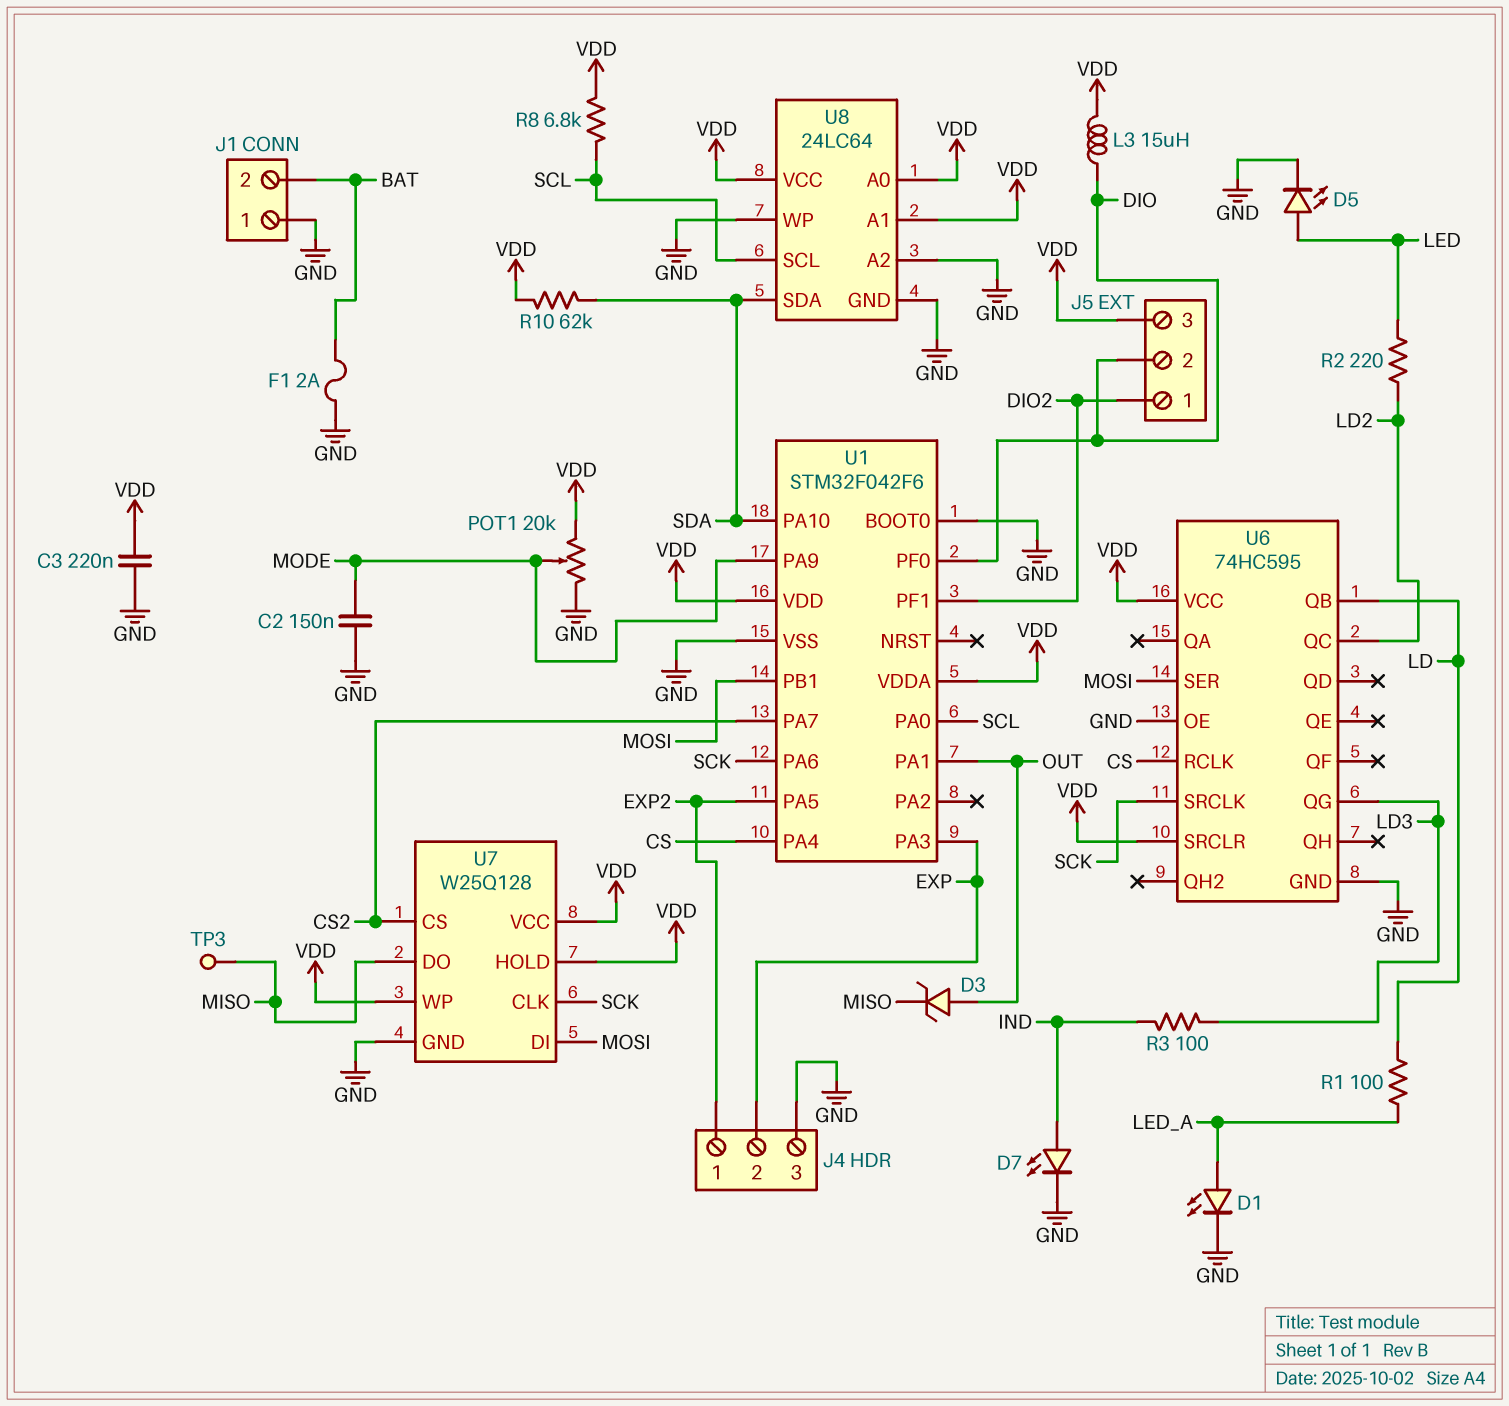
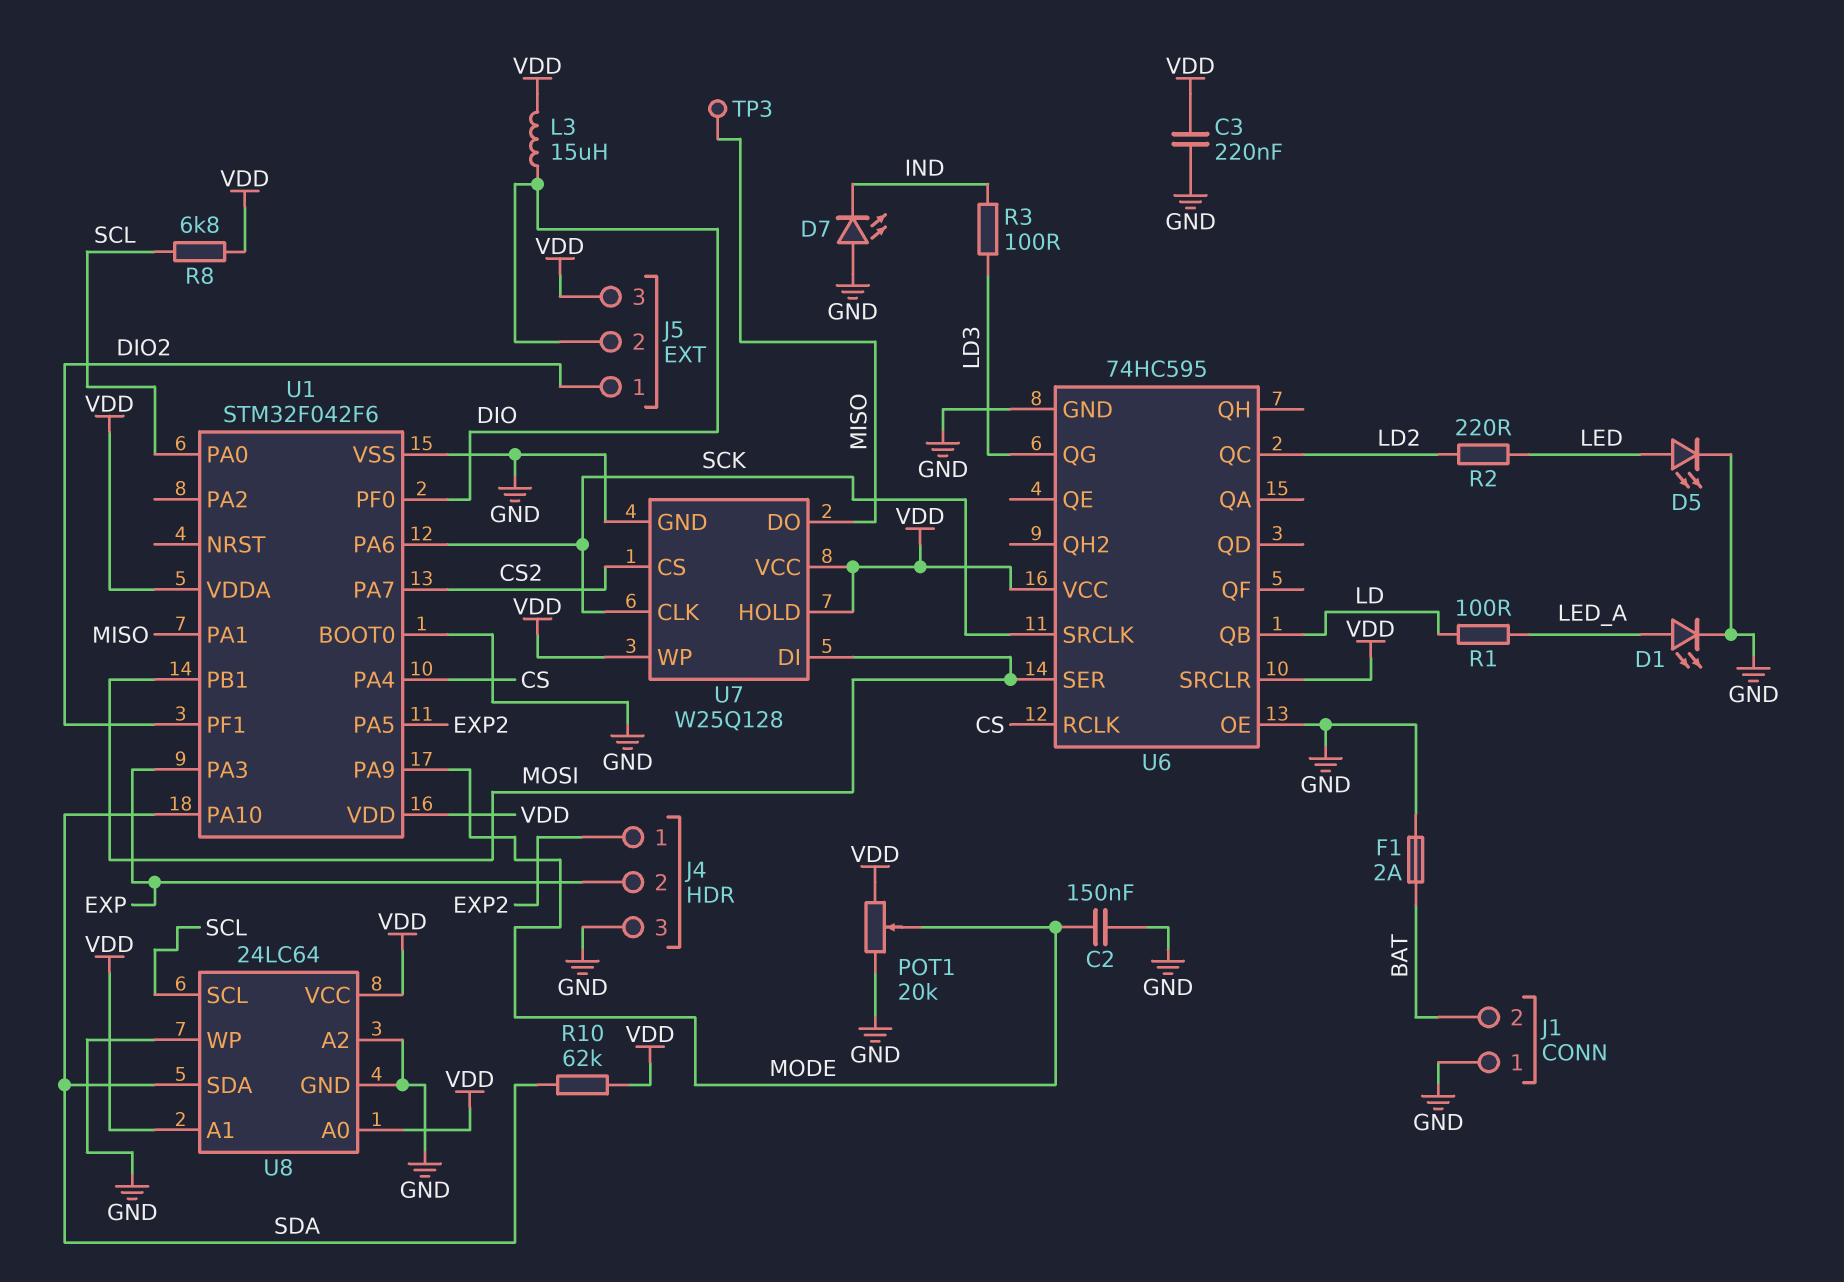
D3: zener (A OUT, K MISO) -> none
D7: LED (A IND, K GND) -> LED (A GND, K IND)
U1 pin PA1: OUT -> MISO

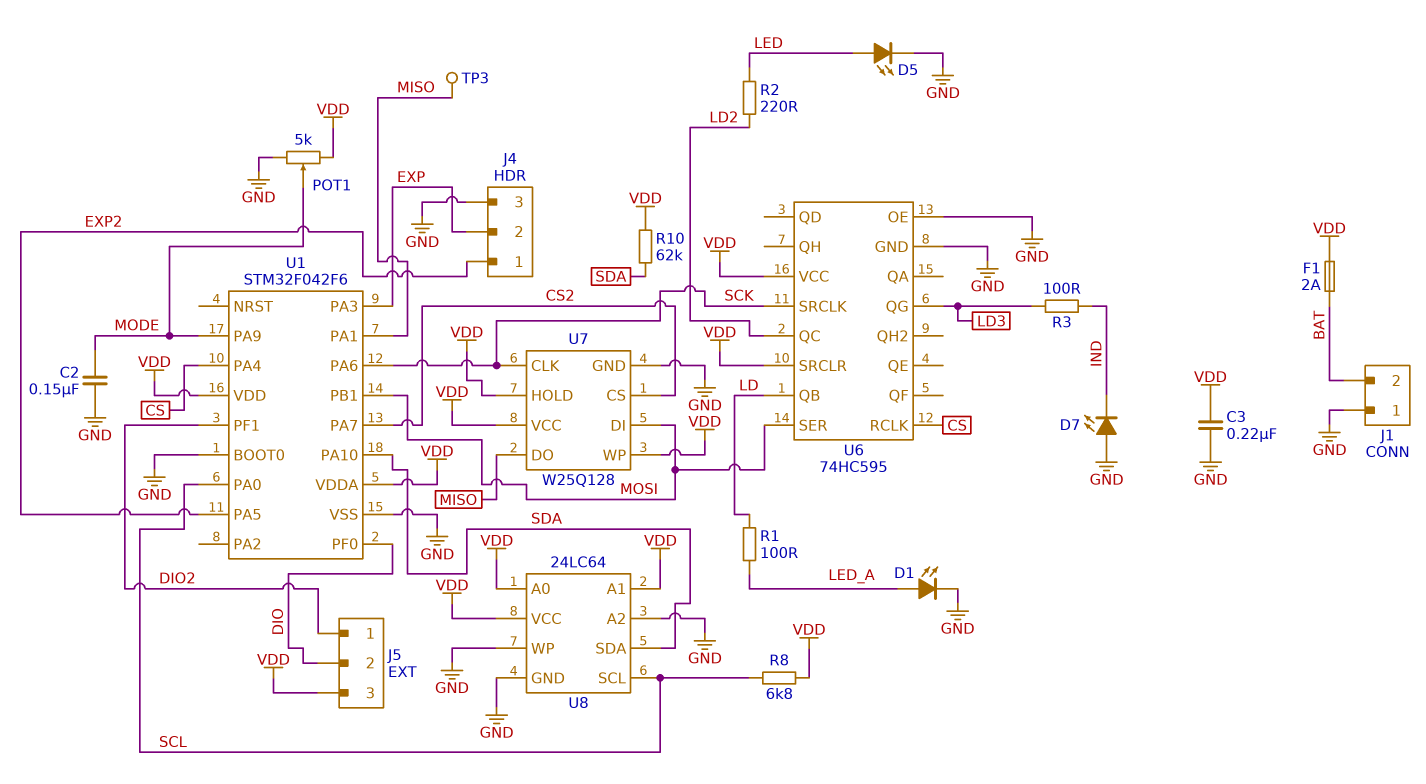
F1: 2A (BAT, GND) -> 2A (BAT, VDD)
L3: 15uH (DIO, VDD) -> none
POT1: 20k (GND, VDD, wiper MODE) -> 5k (GND, VDD, wiper MODE)

